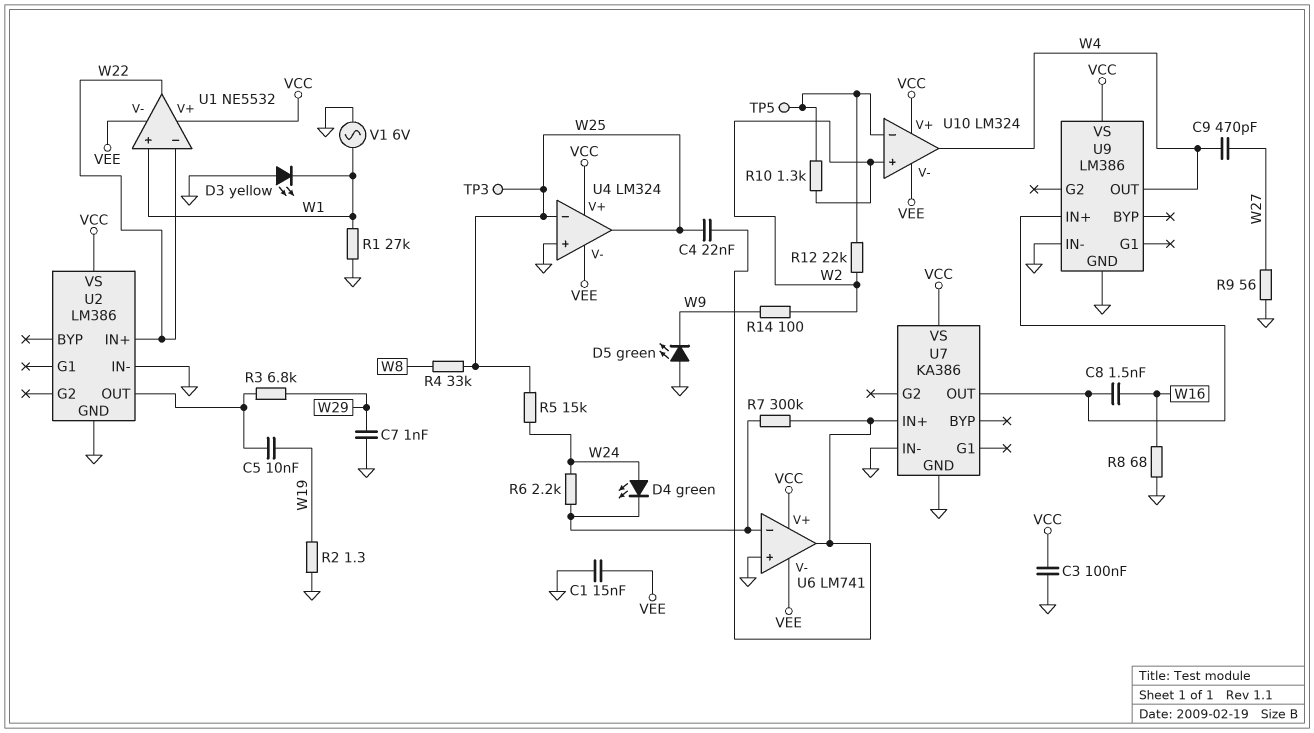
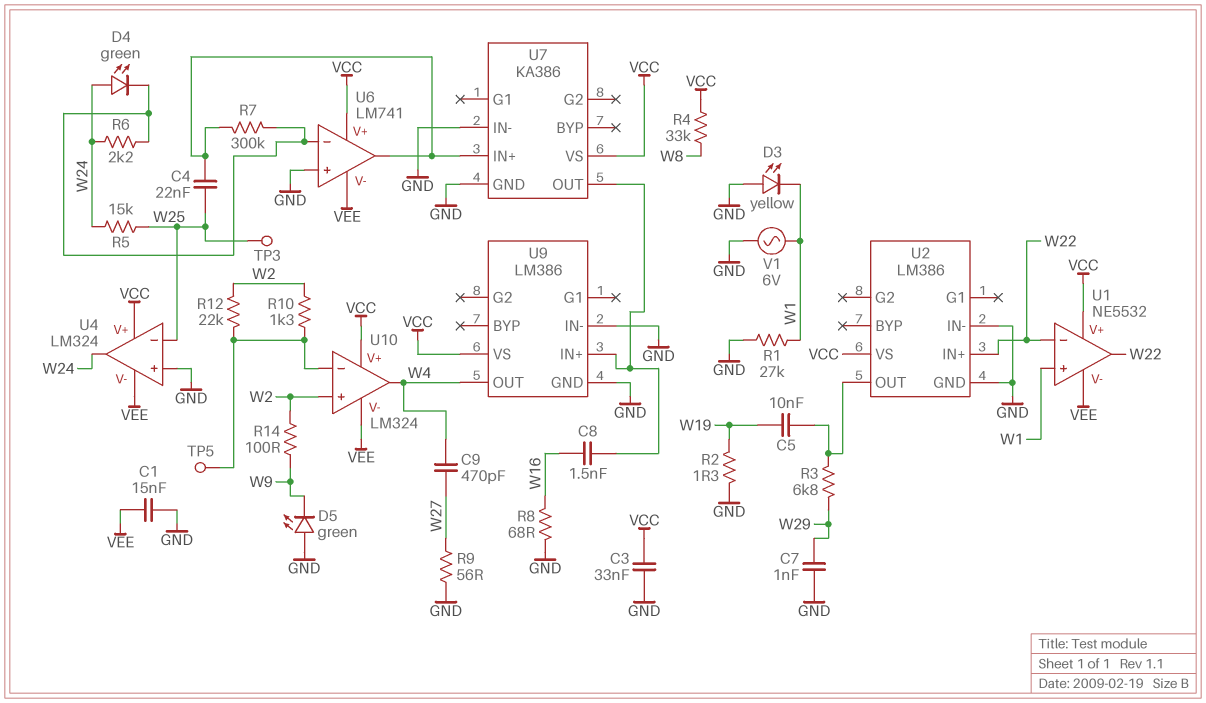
C3: 100nF (GND, VCC) -> 33nF (GND, VCC)
R4: 33k (W8, W25) -> 33k (VCC, W8)
U4 pin out: W25 -> W24

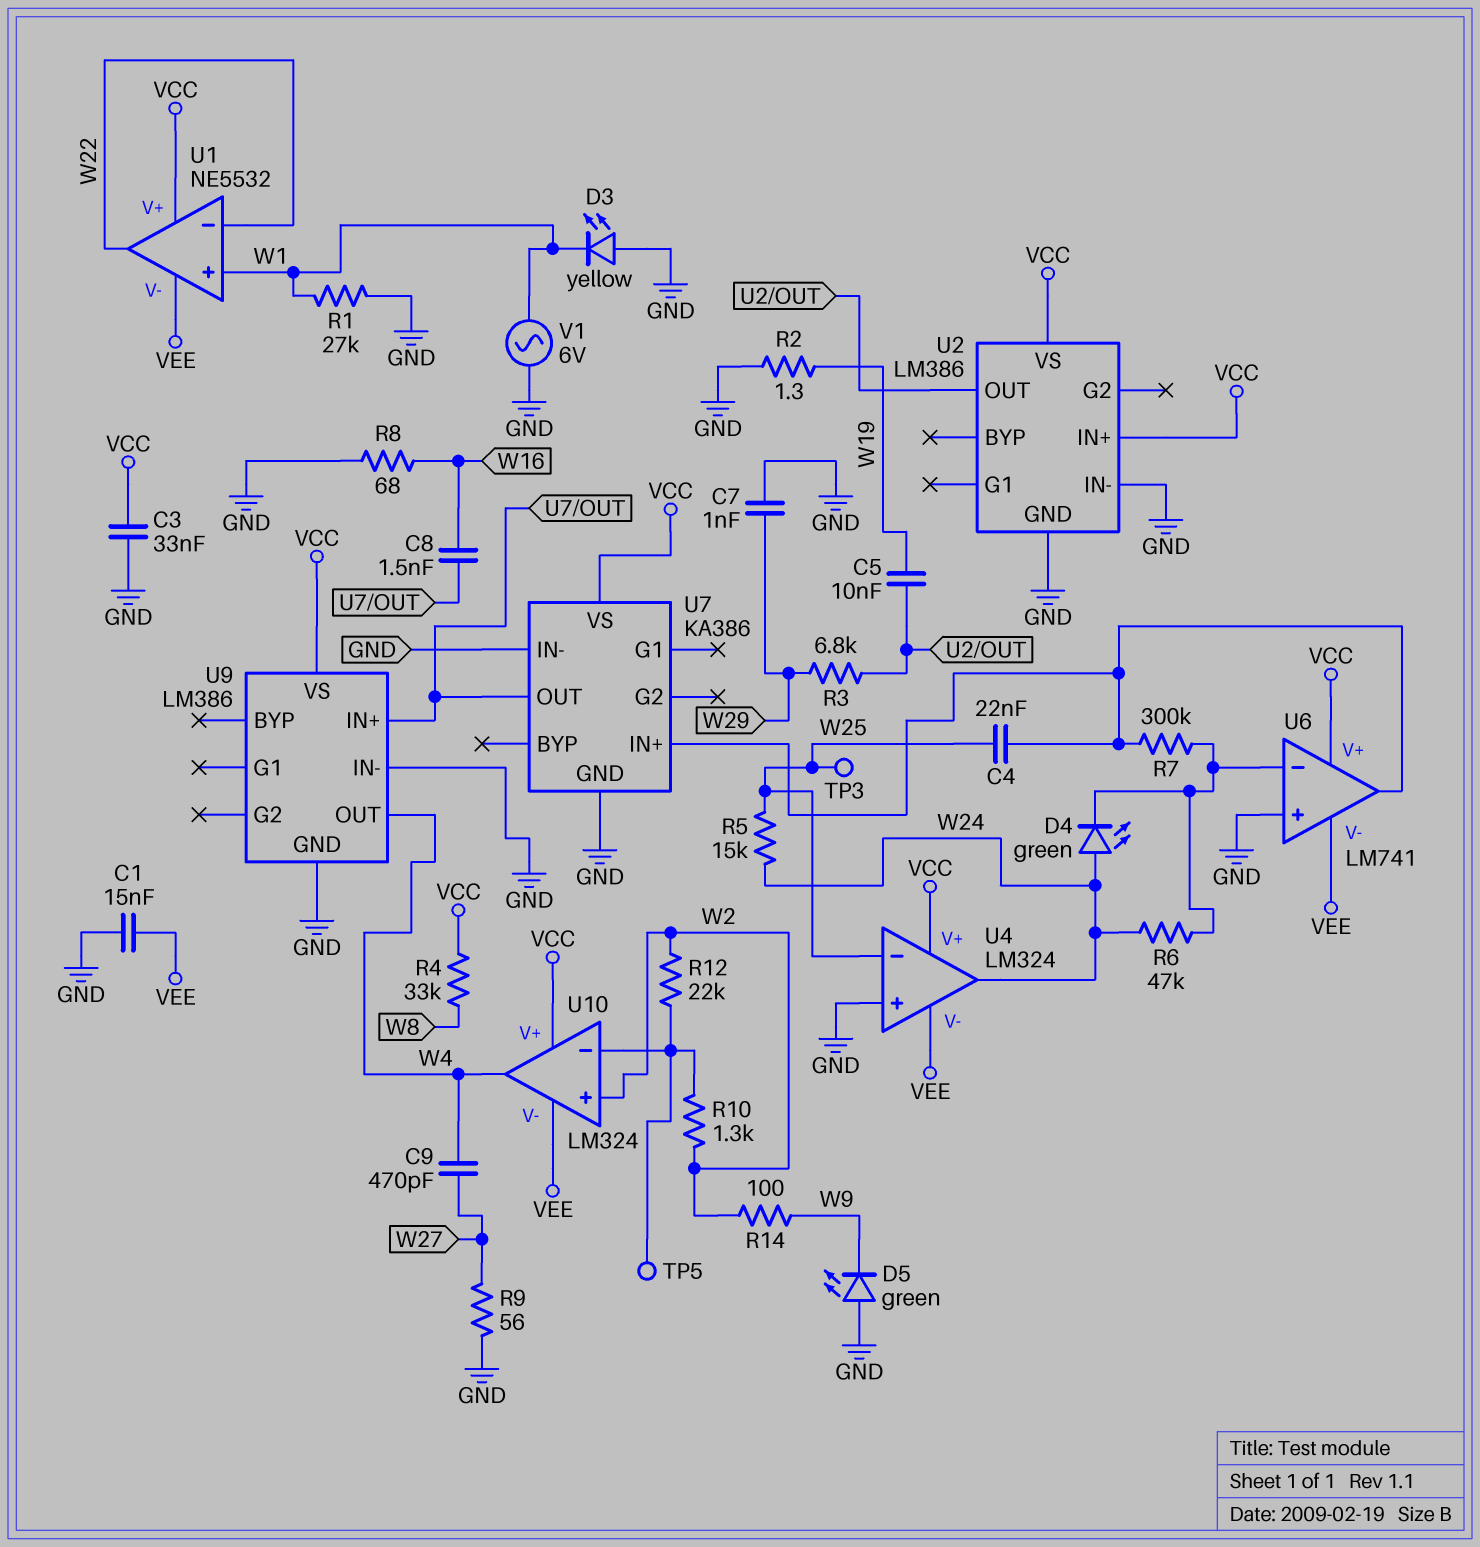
R6: 2.2k (U6/in-, W24) -> 47k (U6/in-, W24)
U2 pin IN+: W22 -> VCC

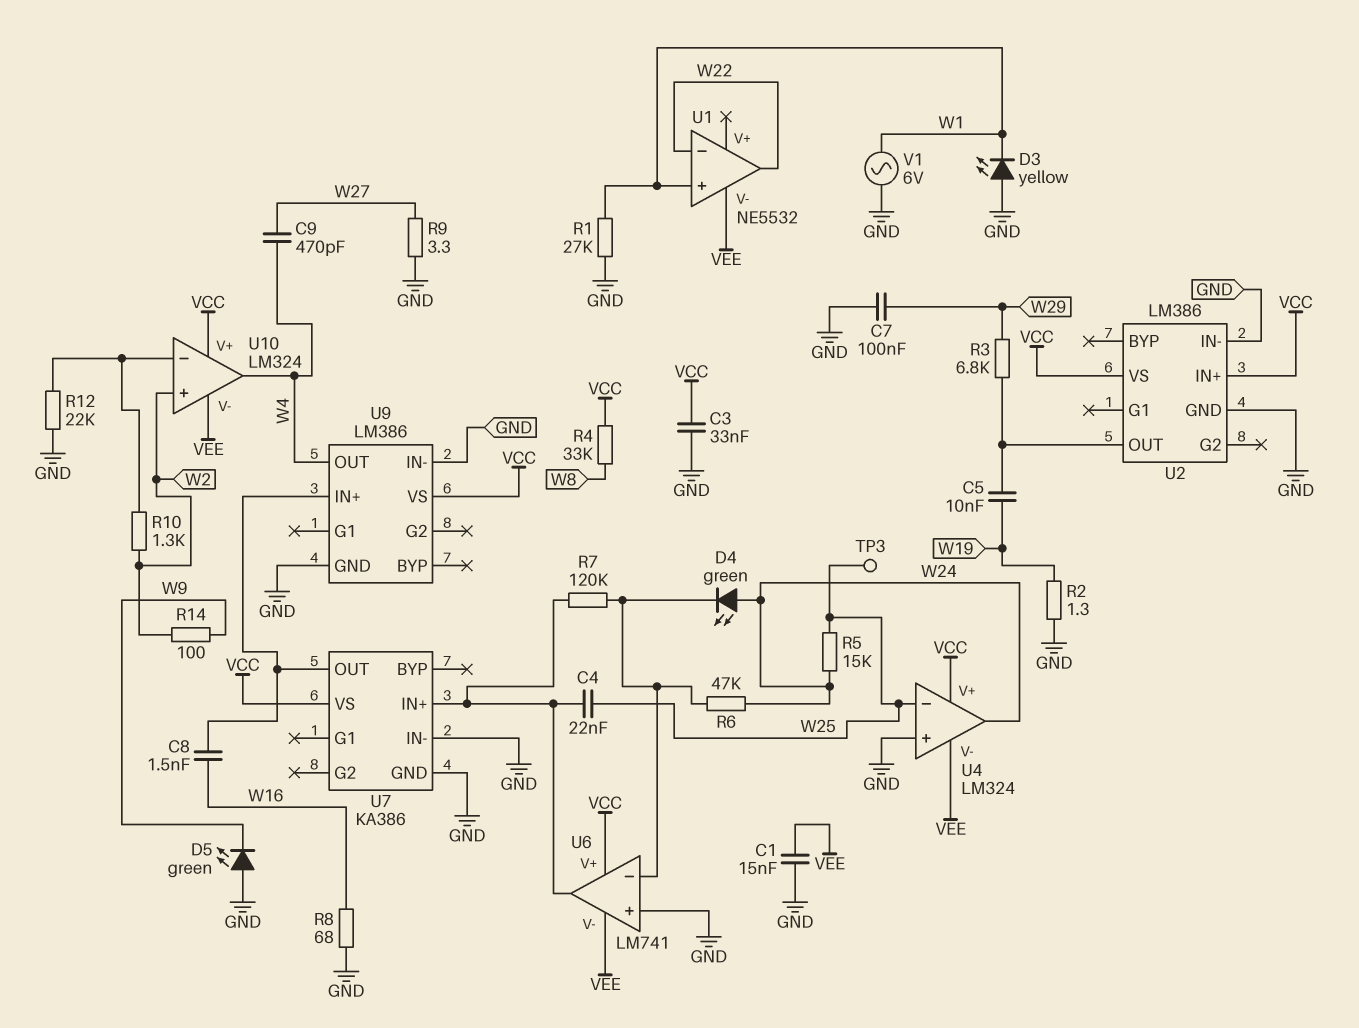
C7: 1nF (GND, W29) -> 100nF (GND, W29)
R7: 300k (U6/in-, U6/out) -> 120k (U6/in-, U6/out)
R9: 56 (GND, W27) -> 3.3 (GND, W27)
R12: 22k (U10/in-, W2) -> 22k (GND, U10/in-)
TP5: test point (U10/in-) -> none
U1 pin V+: VCC -> none

